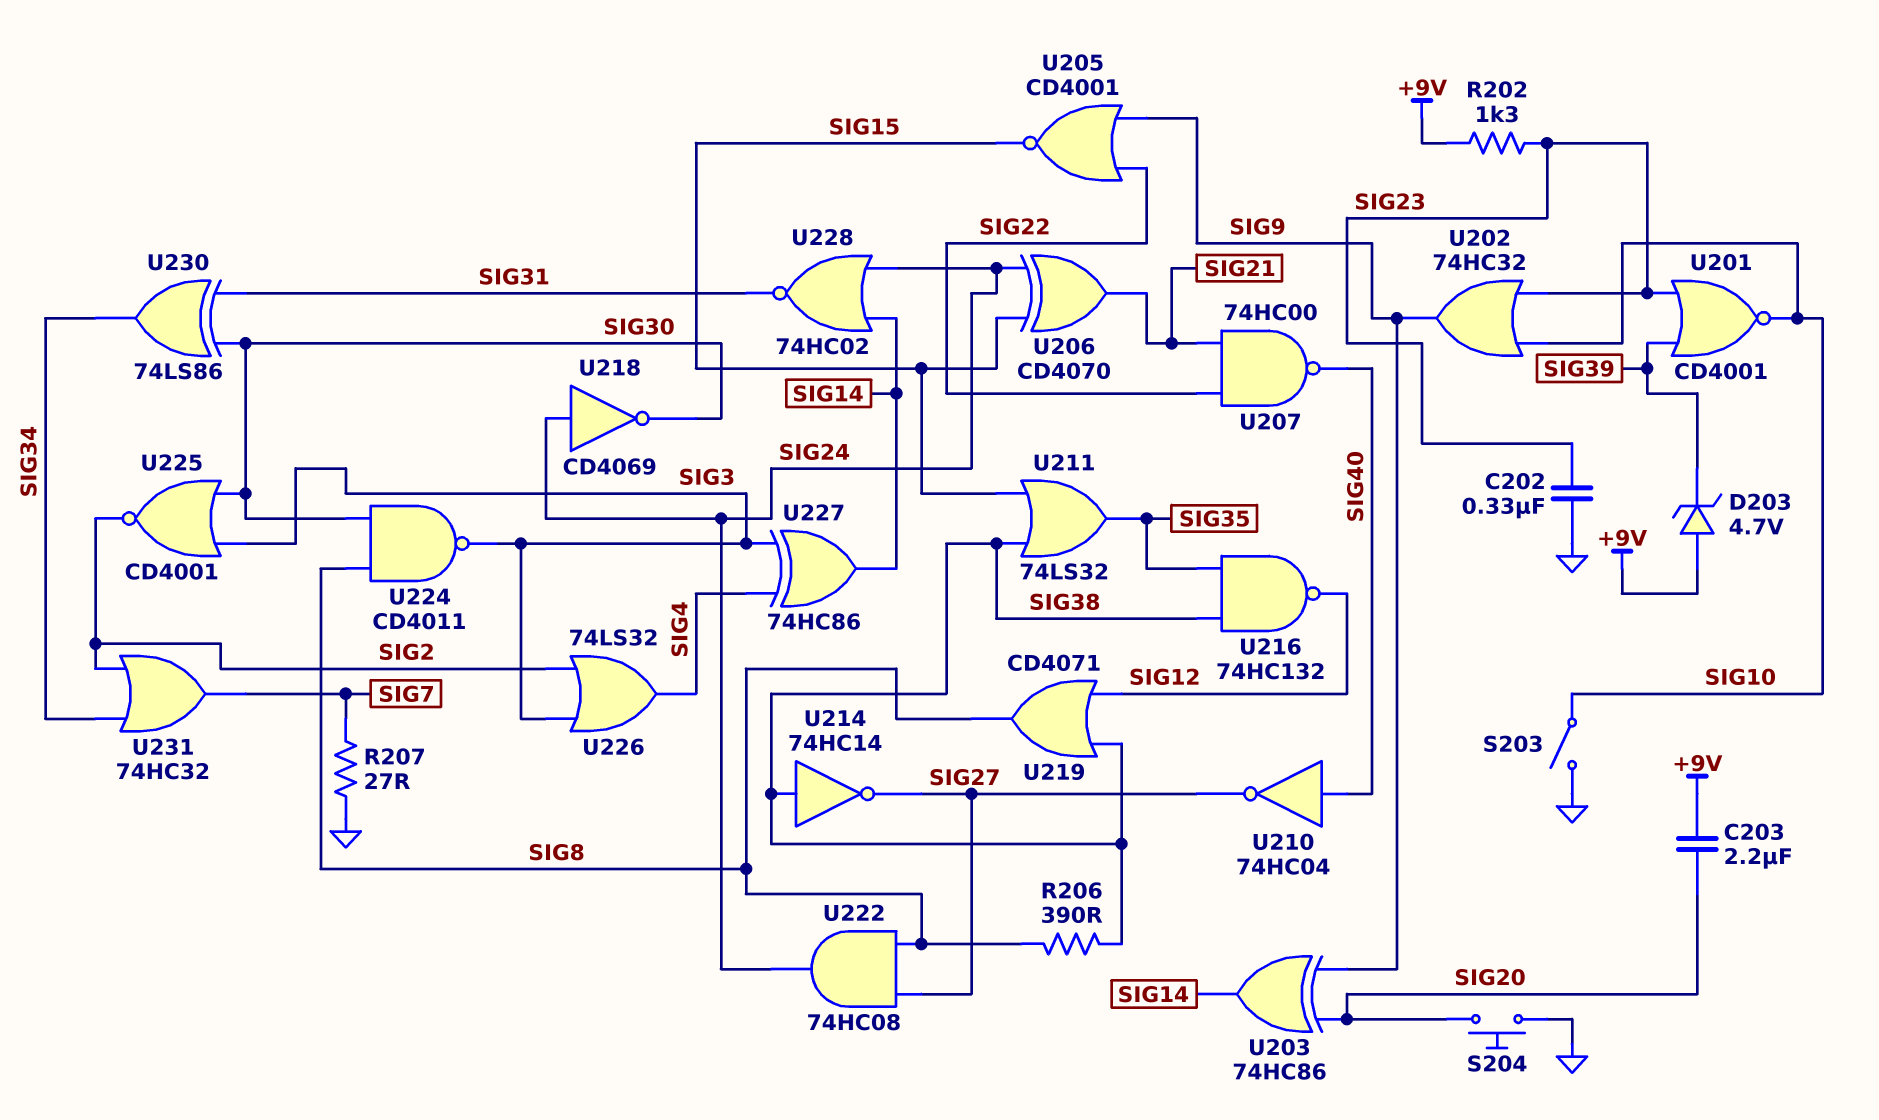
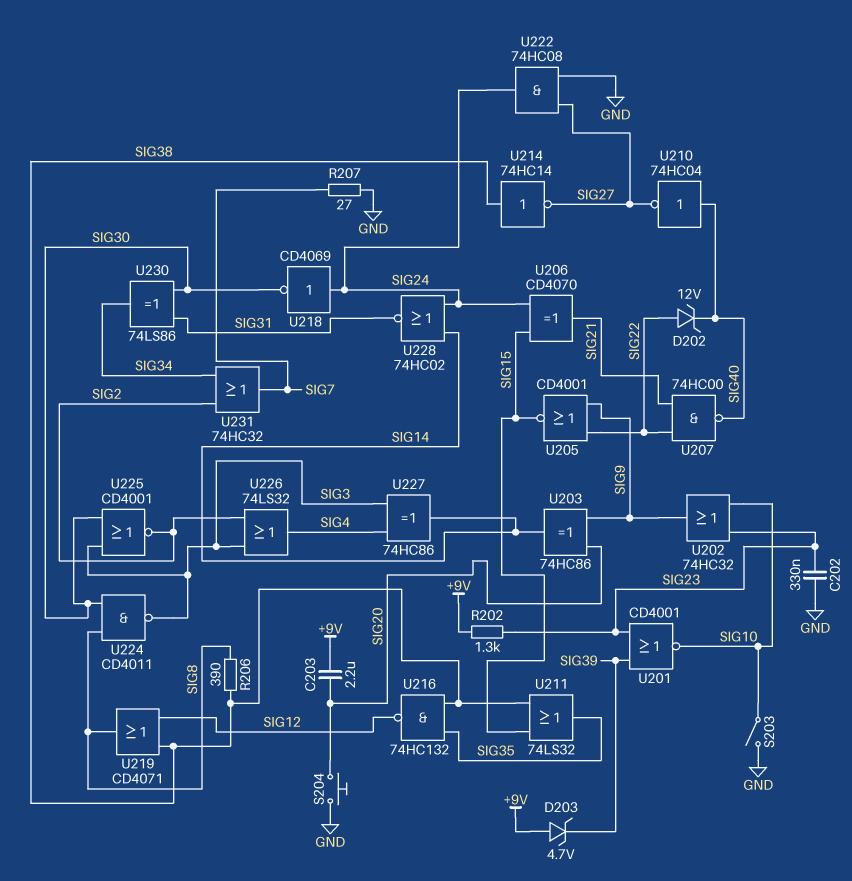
D202: none -> zener 12V (A SIG22, K SIG40)
U222: AND 74HC08 (in SIG8, in SIG27, out SIG24) -> AND 74HC08 (in GND, in SIG27, out SIG24)

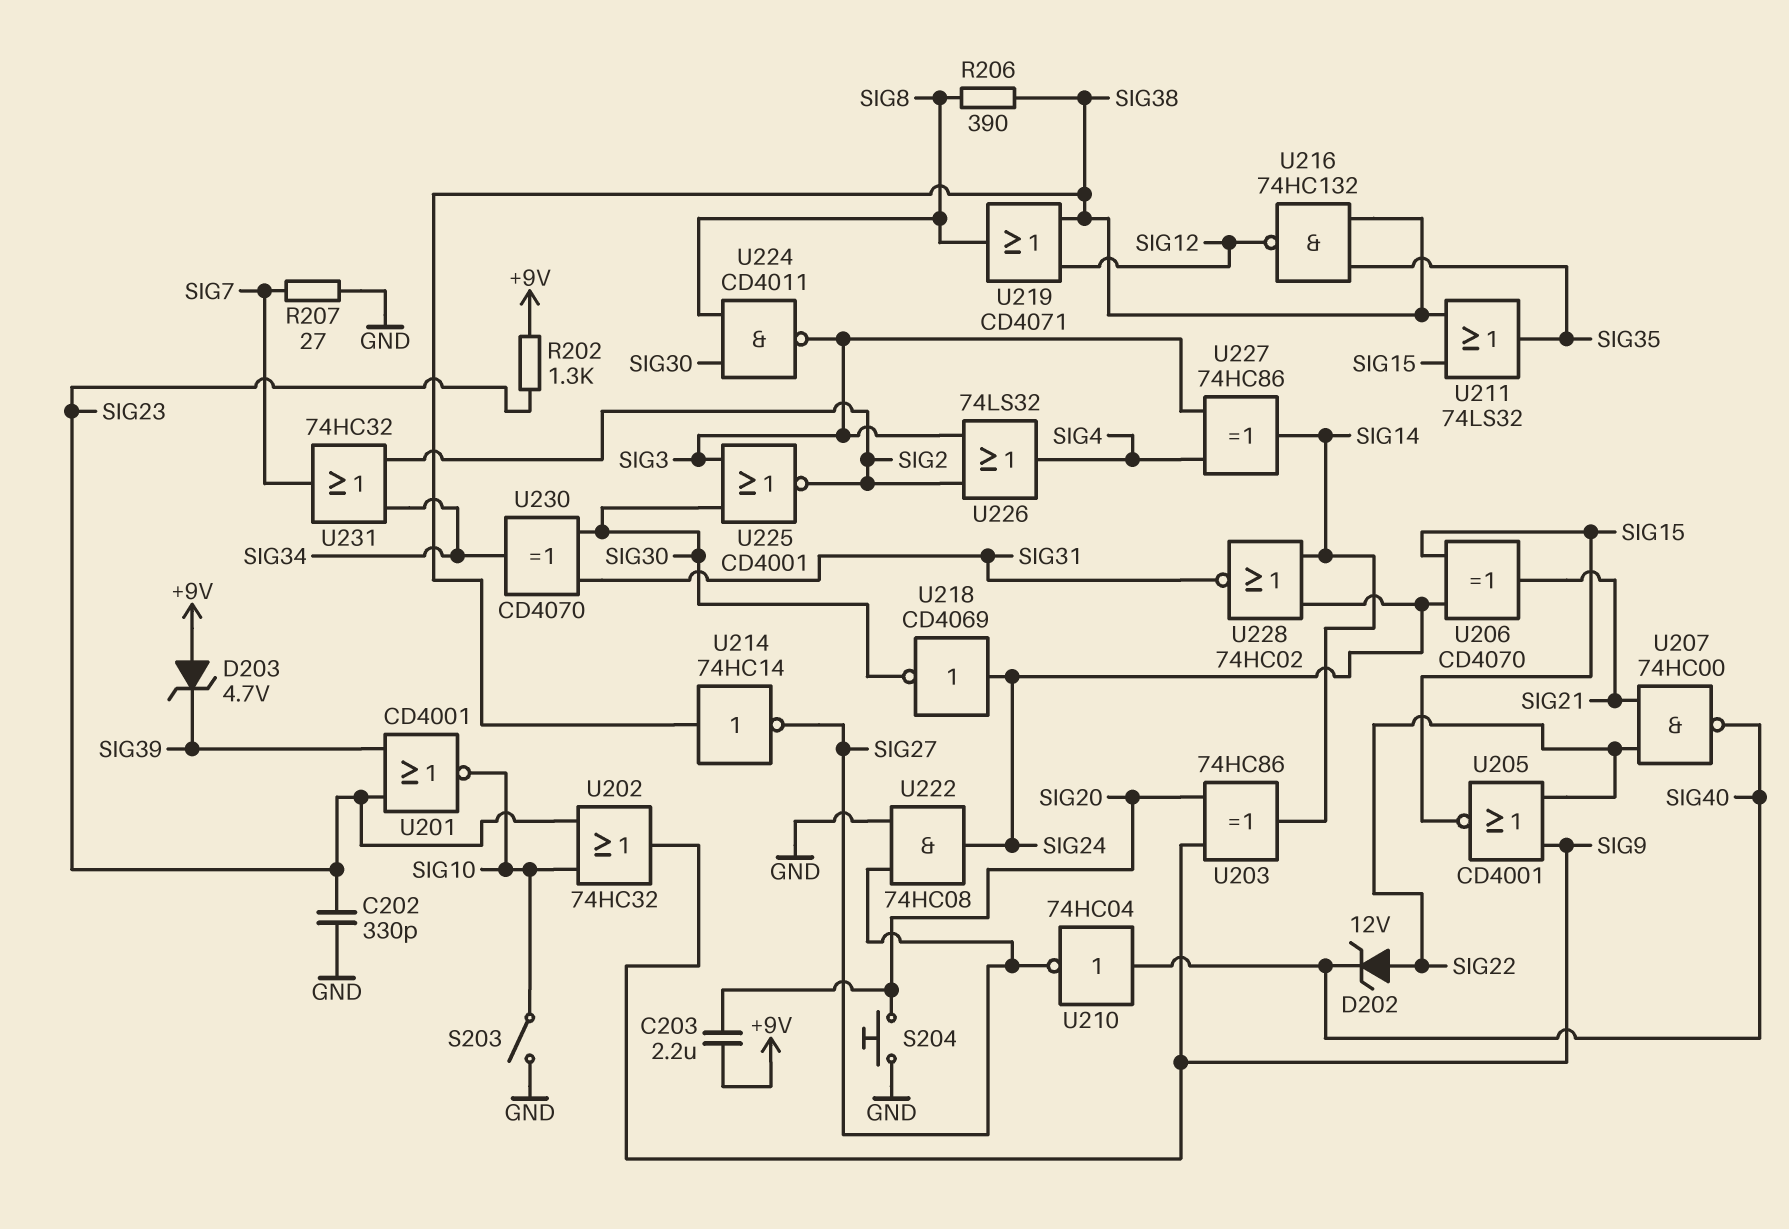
C202: 330nF (GND, SIG23) -> 330pF (GND, SIG23)
U230: XOR 74LS86 (in SIG30, in SIG31, out SIG34) -> XOR CD4070 (in SIG30, in SIG31, out SIG34)

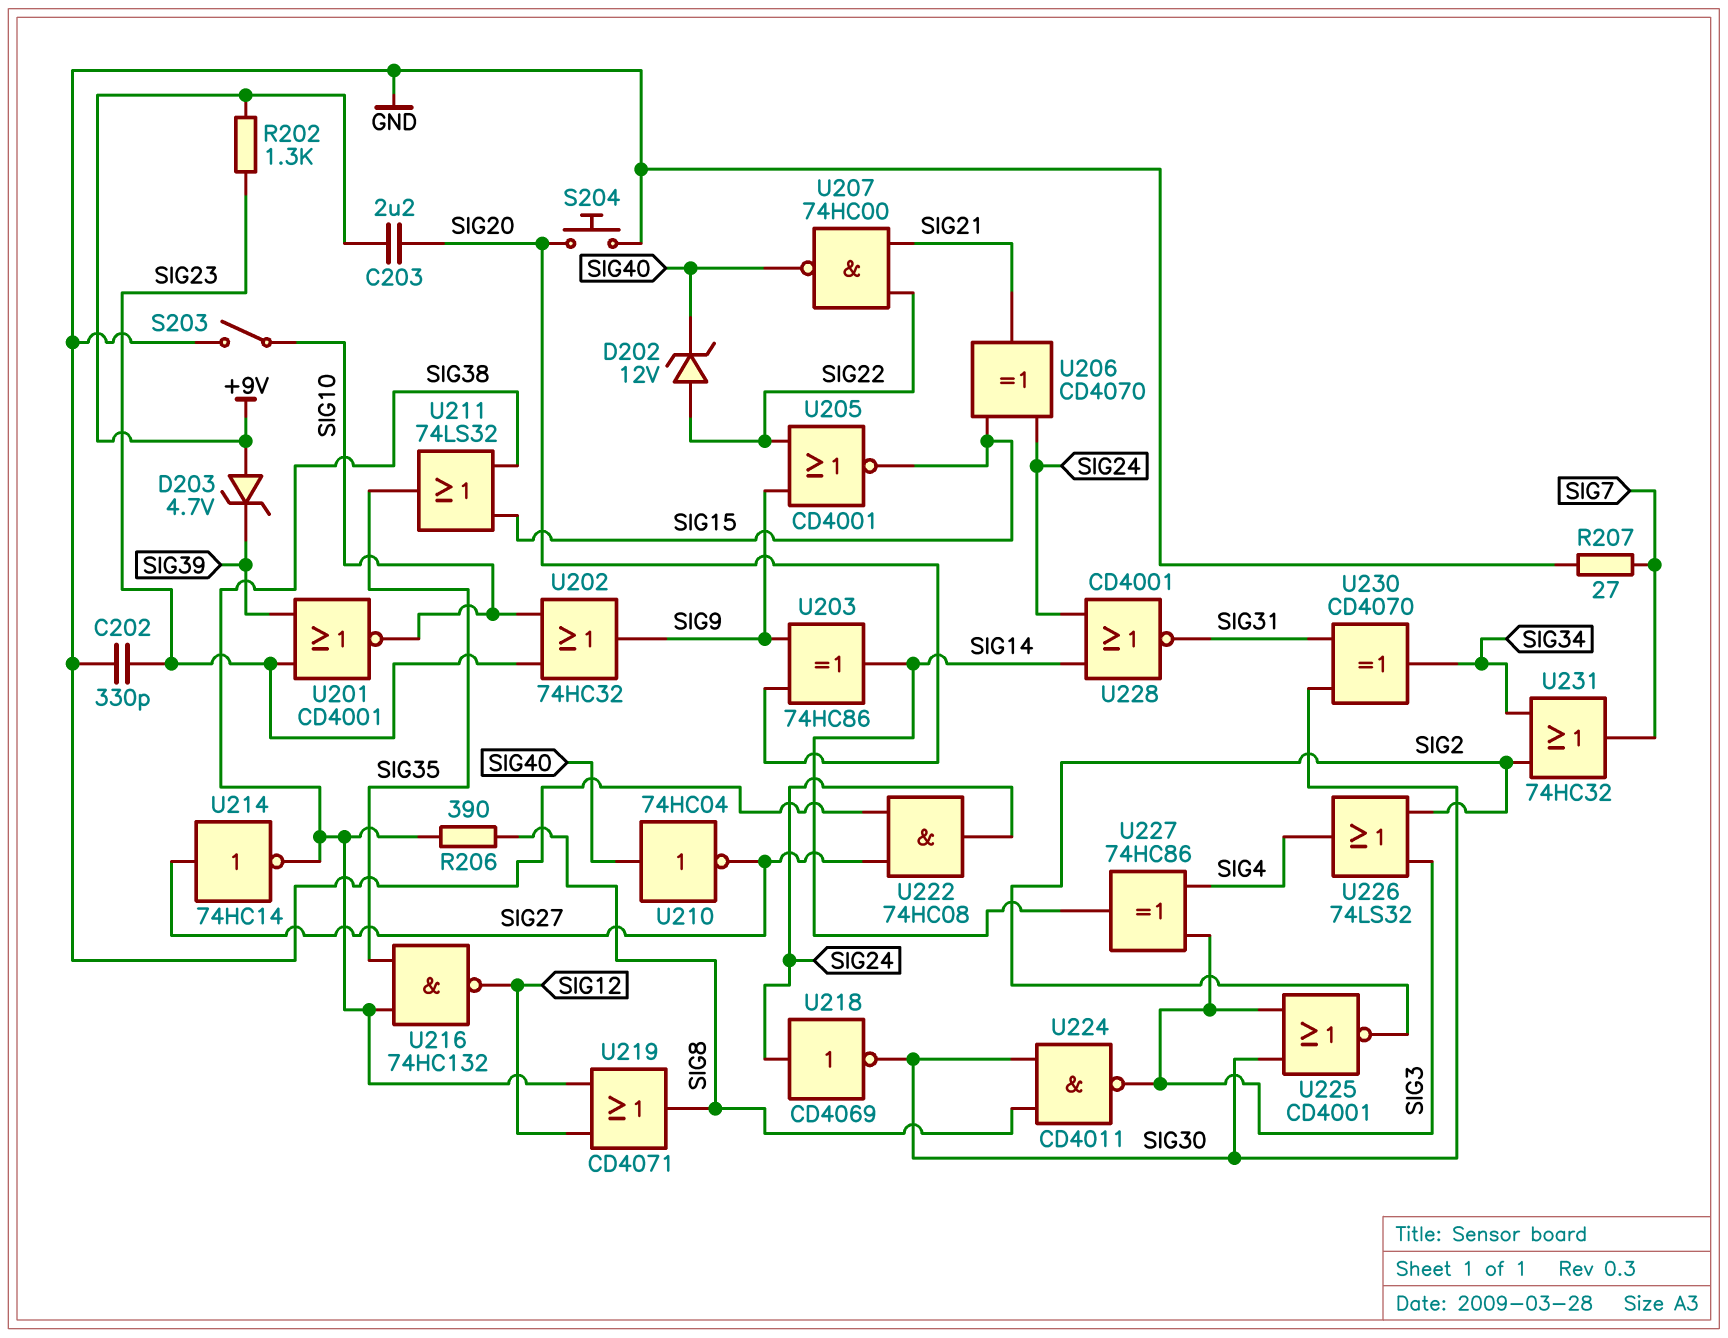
U214: NOT 74HC14 (in SIG38, out SIG27) -> NOT 74HC14 (in SIG27, out SIG38)
U228: NOR 74HC02 (in SIG14, in SIG24, out SIG31) -> NOR CD4001 (in SIG14, in SIG24, out SIG31)

